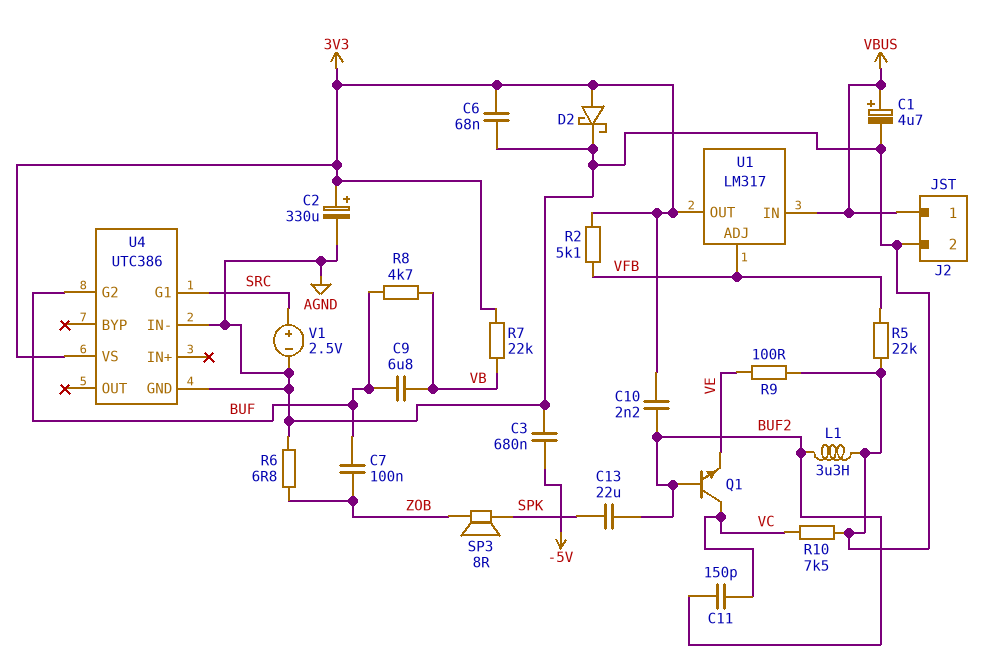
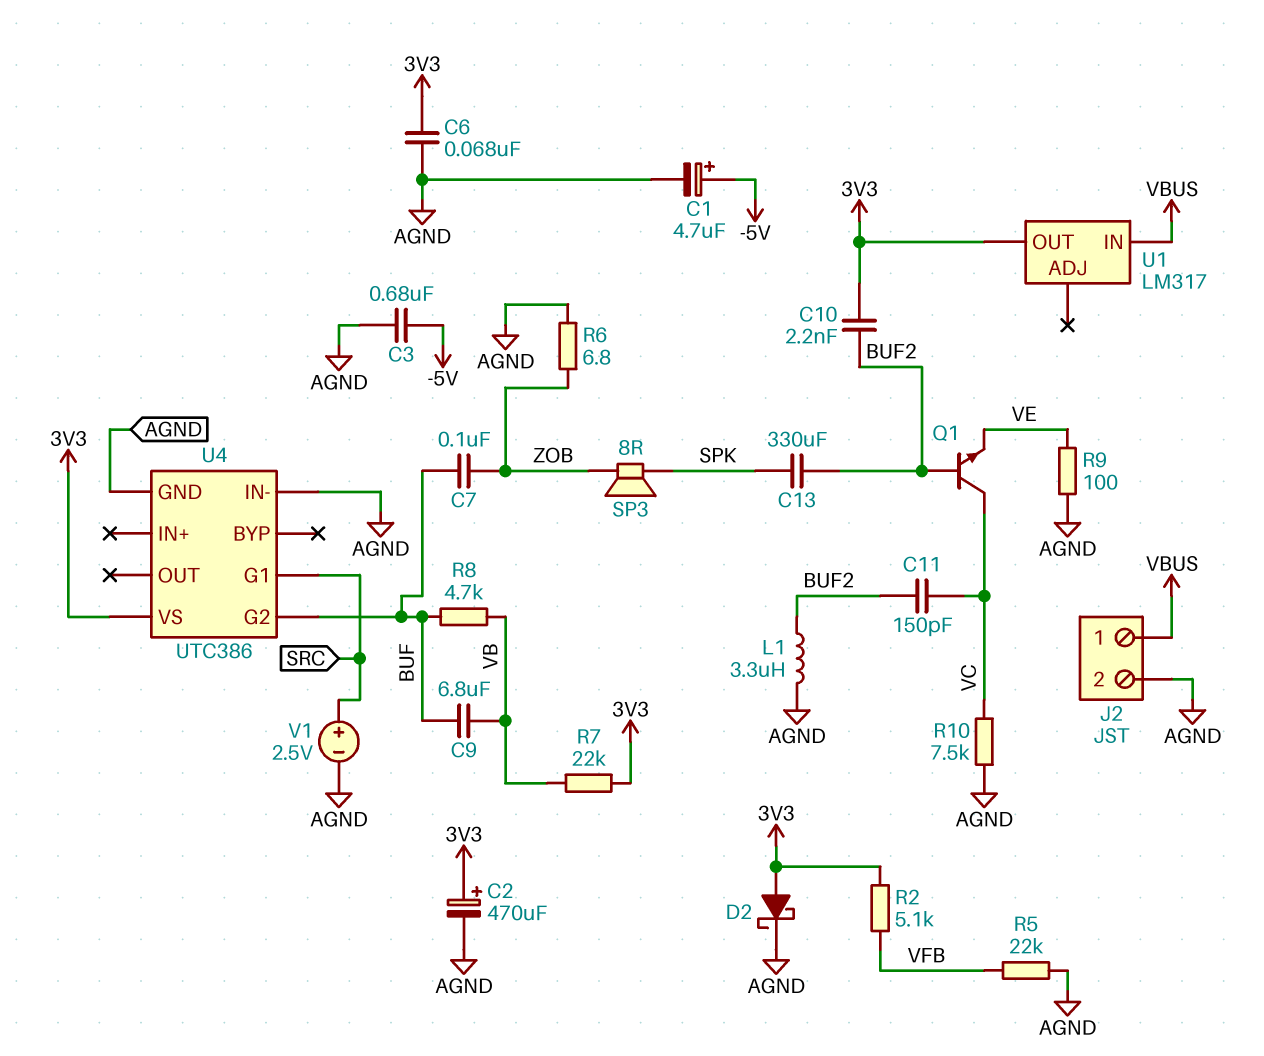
C1: 4.7uF (plus VBUS, minus AGND) -> 4.7uF (plus -5V, minus AGND)
C2: 330uF (plus 3V3, minus AGND) -> 470uF (plus 3V3, minus AGND)
C13: 22uF (BUF2, SPK) -> 330uF (BUF2, SPK)
U1 pin ADJ: VFB -> none

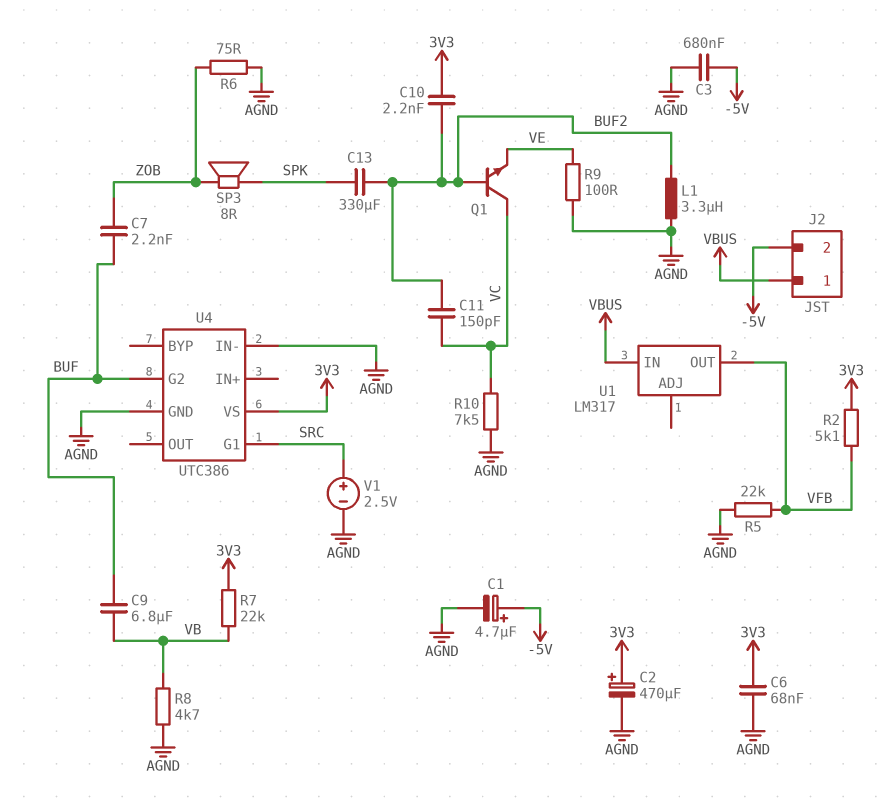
C7: 100nF (BUF, ZOB) -> 2.2nF (BUF, ZOB)
D2: schottky (A 3V3, K AGND) -> none
J2 pin 2: AGND -> -5V
R6: 6.8 (AGND, ZOB) -> 75 (AGND, ZOB)
R8: 4.7k (BUF, VB) -> 4.7k (AGND, VB)
U1 pin OUT: 3V3 -> VFB

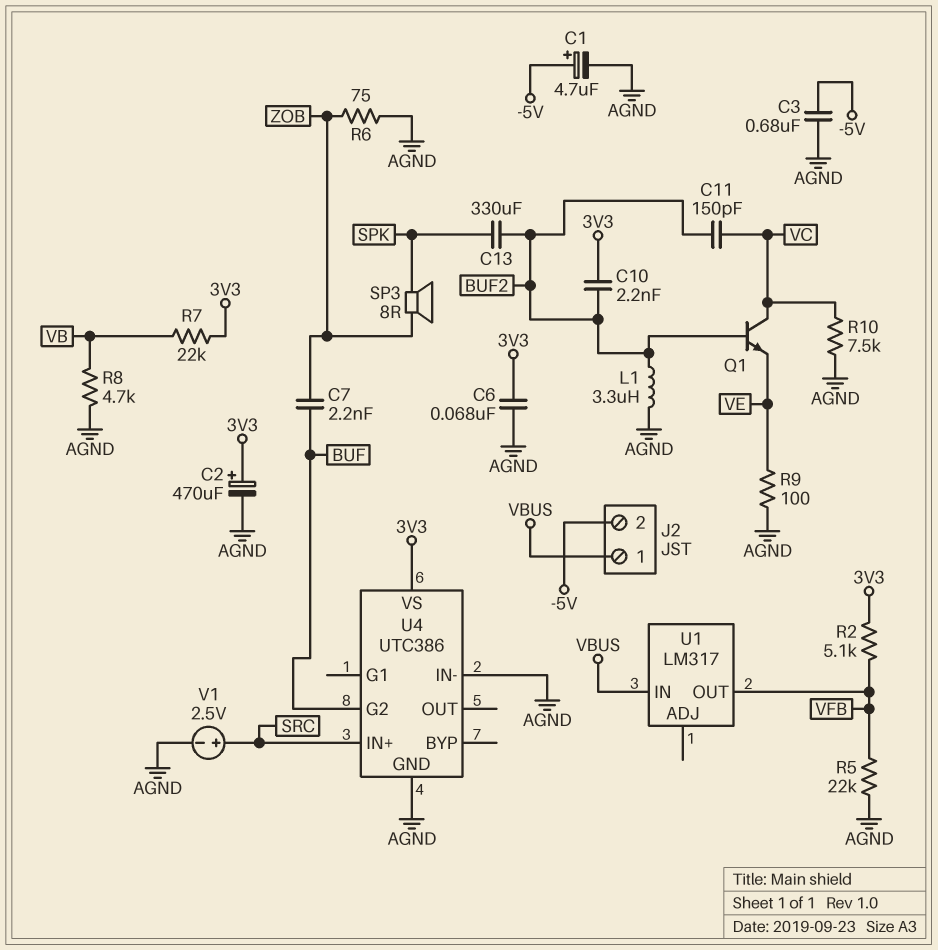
C9: 6.8uF (BUF, VB) -> none
U4 pin G1: SRC -> none
U4 pin IN+: none -> SRC

